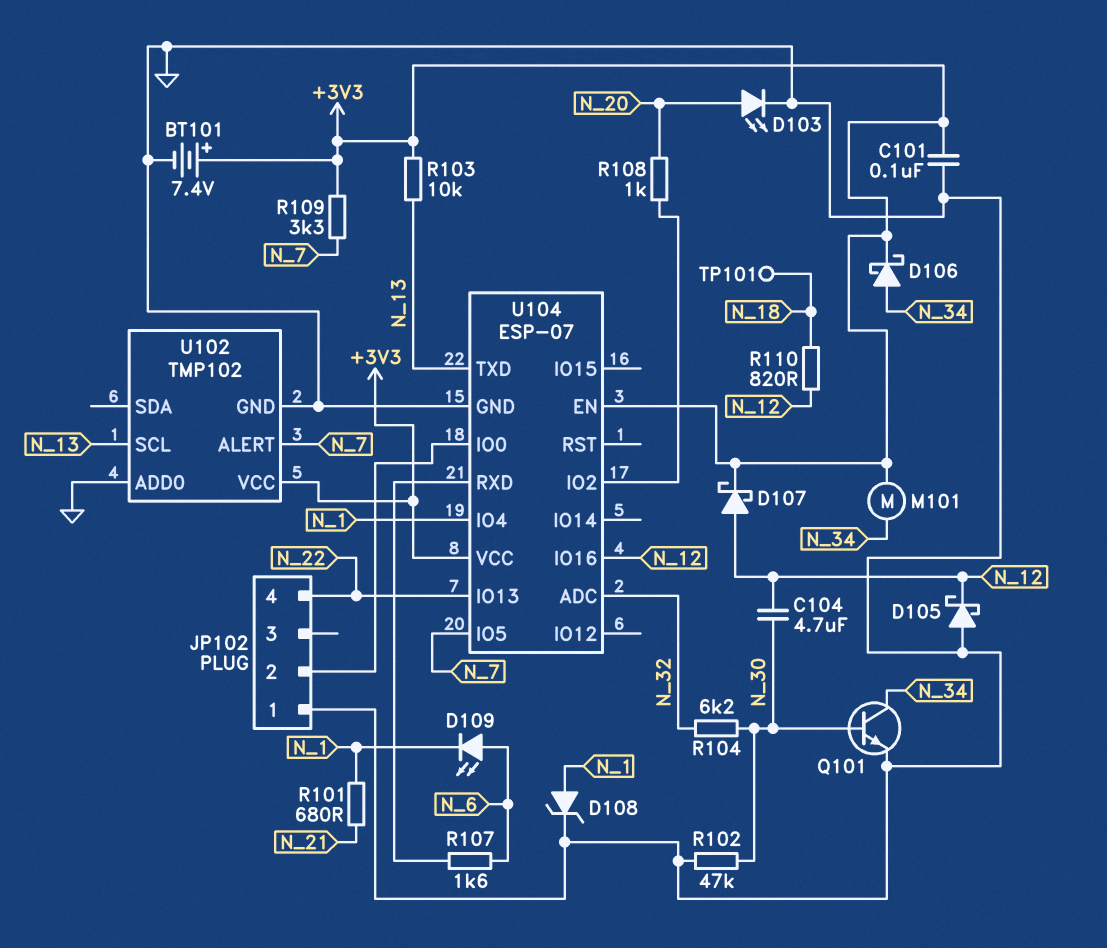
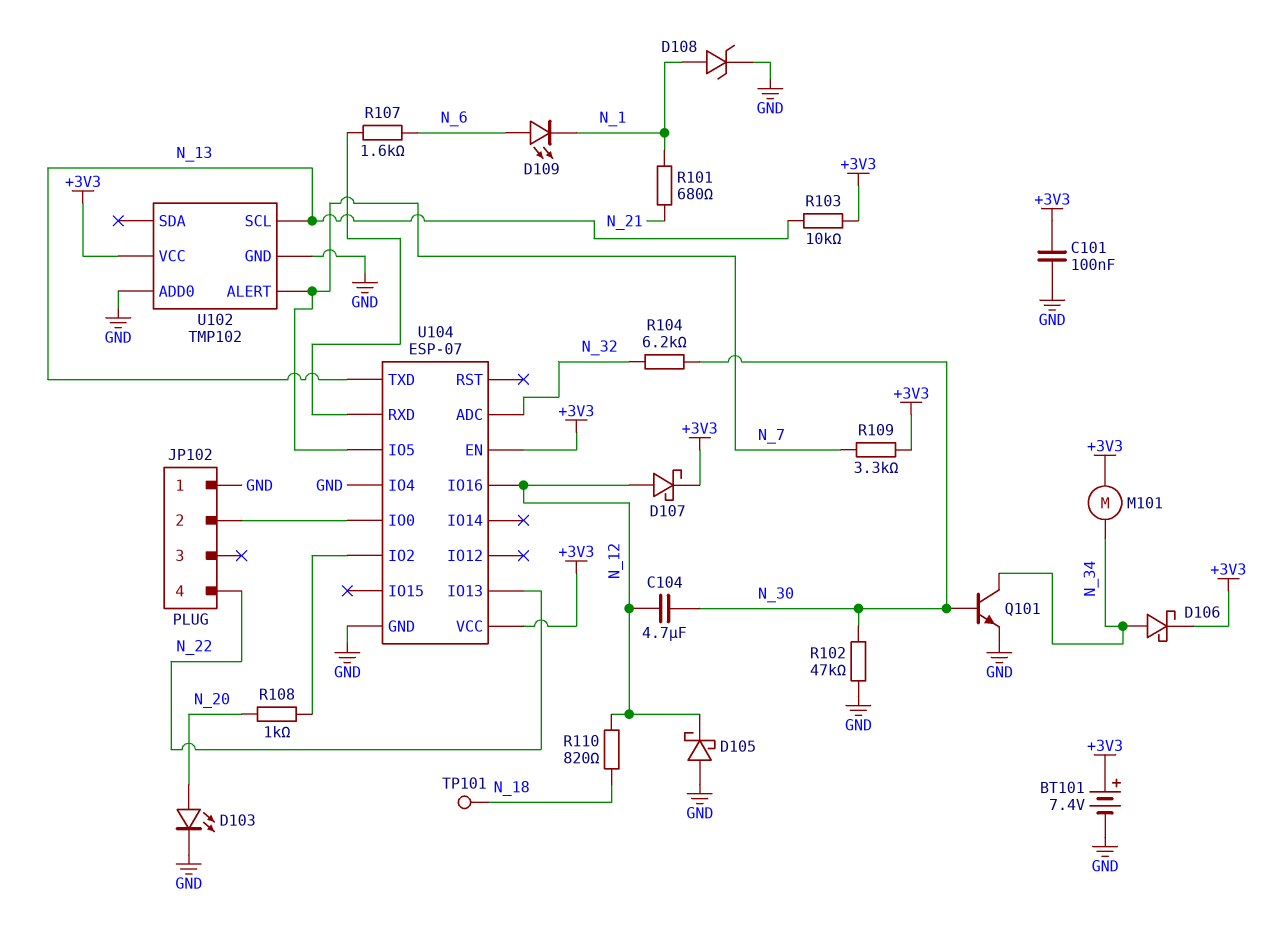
U104 pin IO4: N_1 -> GND

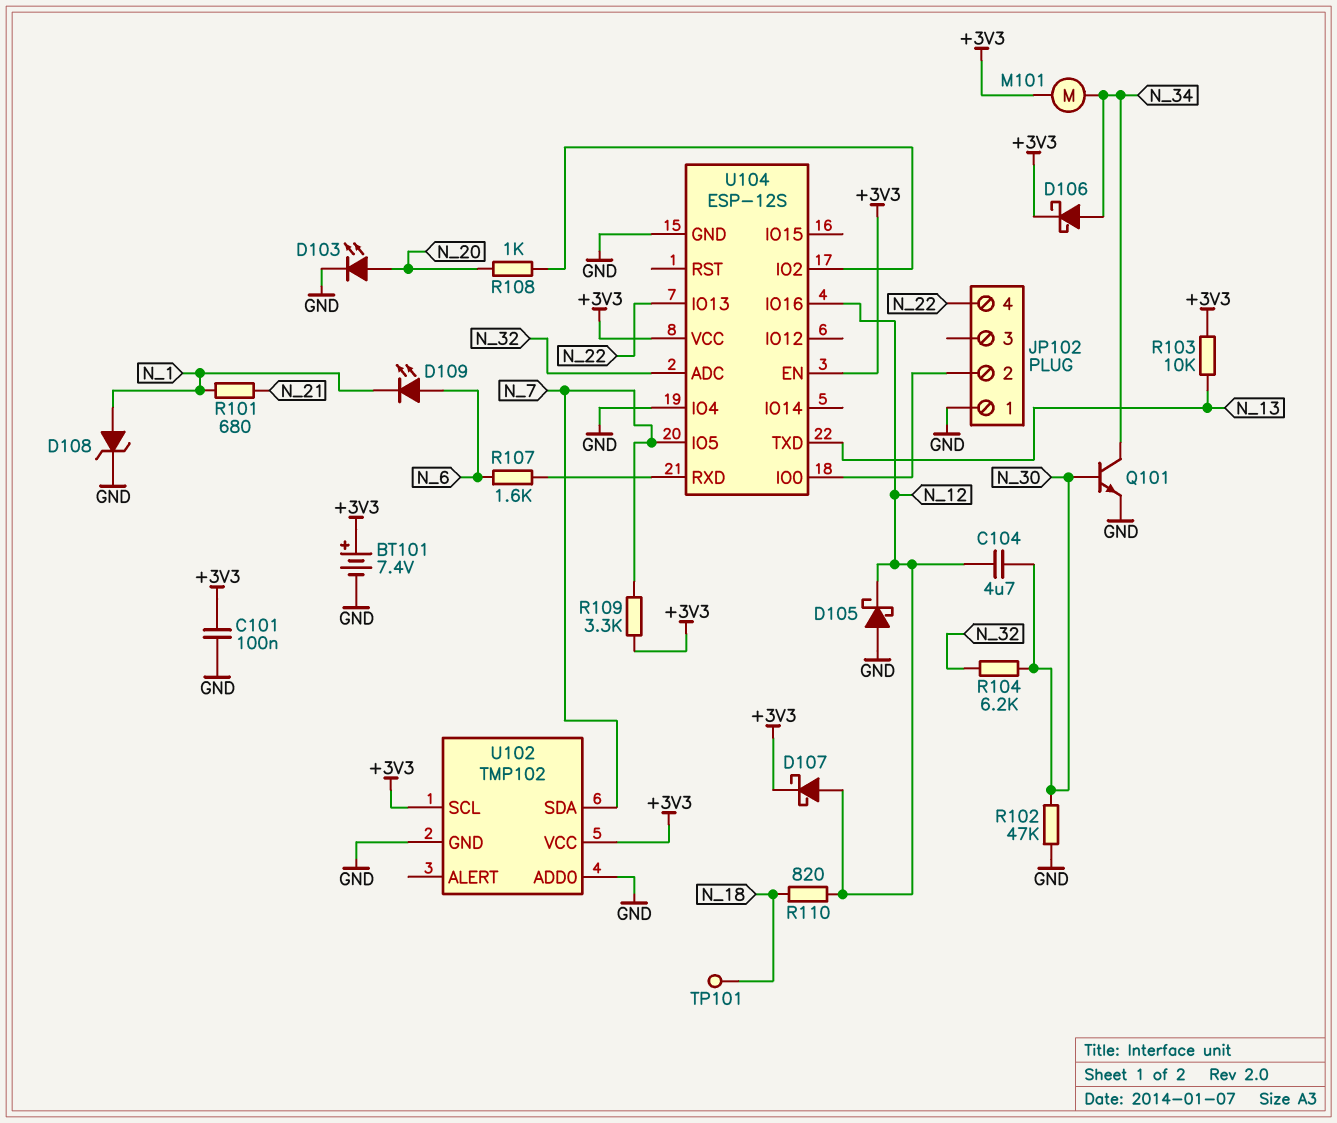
U102 pin ALERT: N_7 -> none
U102 pin SCL: N_13 -> +3V3
U102 pin SDA: none -> N_7
U104: ESP-07 -> ESP-12S

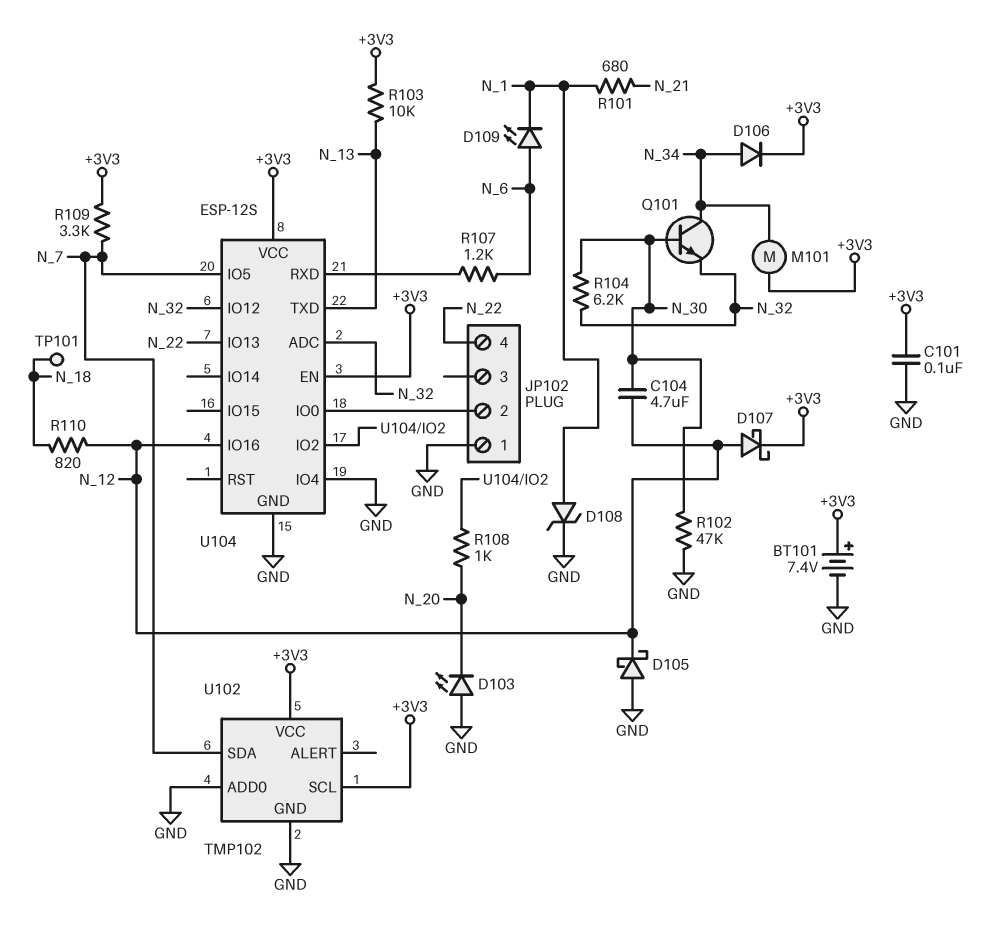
D103: LED (A N_20, K GND) -> LED (A GND, K N_20)
D106: schottky (A N_34, K +3V3) -> diode (A N_34, K +3V3)
Q101: NPN (B N_30, C N_34, E GND) -> NPN (B N_30, C N_34, E N_32)
R107: 1.6k (N_6, U104/RXD) -> 1.2k (N_6, U104/RXD)
U104 pin IO12: none -> N_32

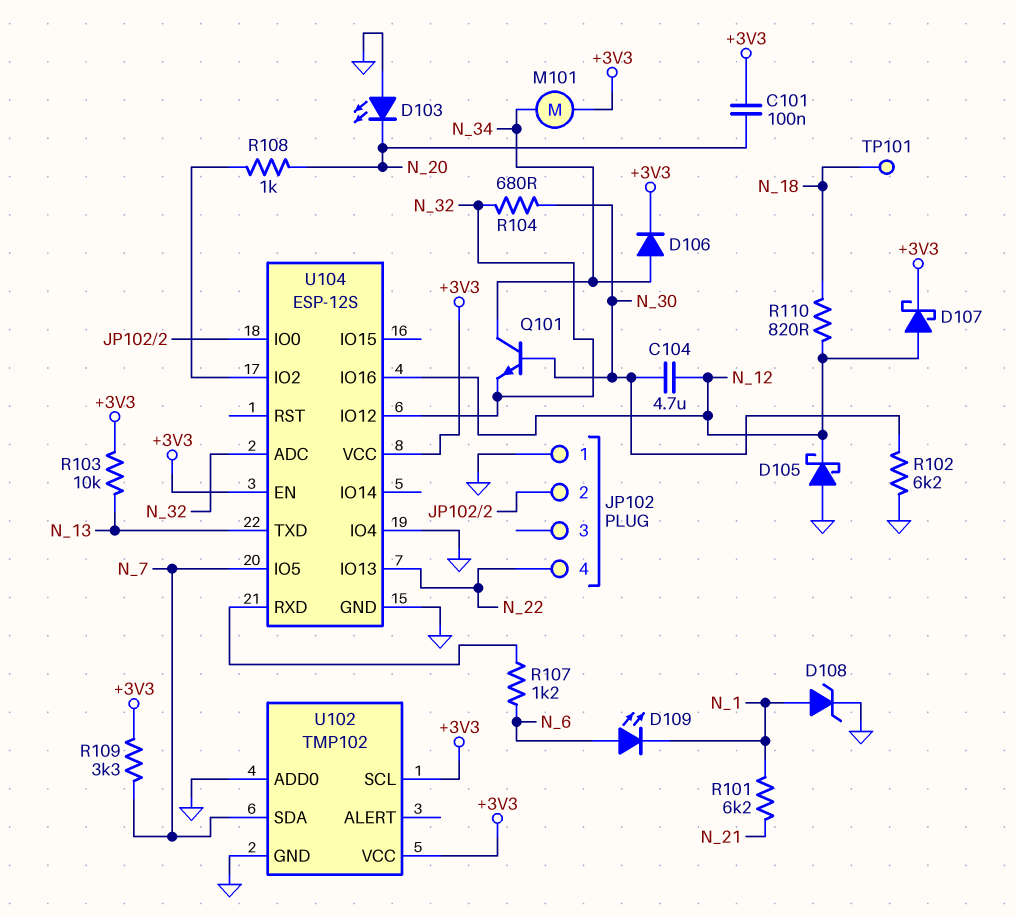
BT101: 7.4V (plus +3V3, minus GND) -> none
C101: 100nF (+3V3, GND) -> 100nF (+3V3, N_20)
R101: 680 (N_1, N_21) -> 6.2k (N_1, N_21)
R102: 47k (GND, N_30) -> 6.2k (GND, N_30)
R104: 6.2k (N_30, N_32) -> 680 (N_30, N_32)

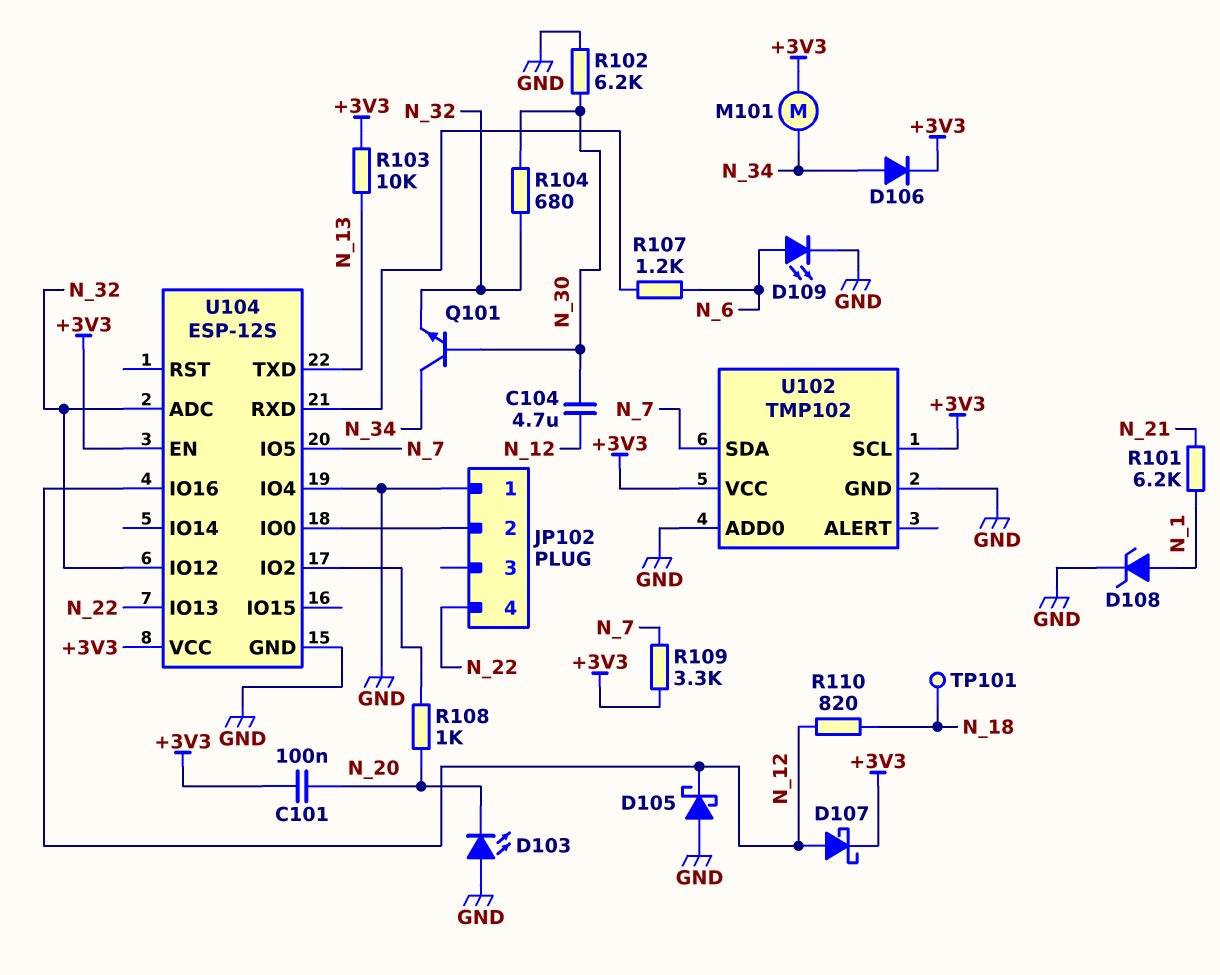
D109: LED (A N_6, K N_1) -> LED (A N_6, K GND)

